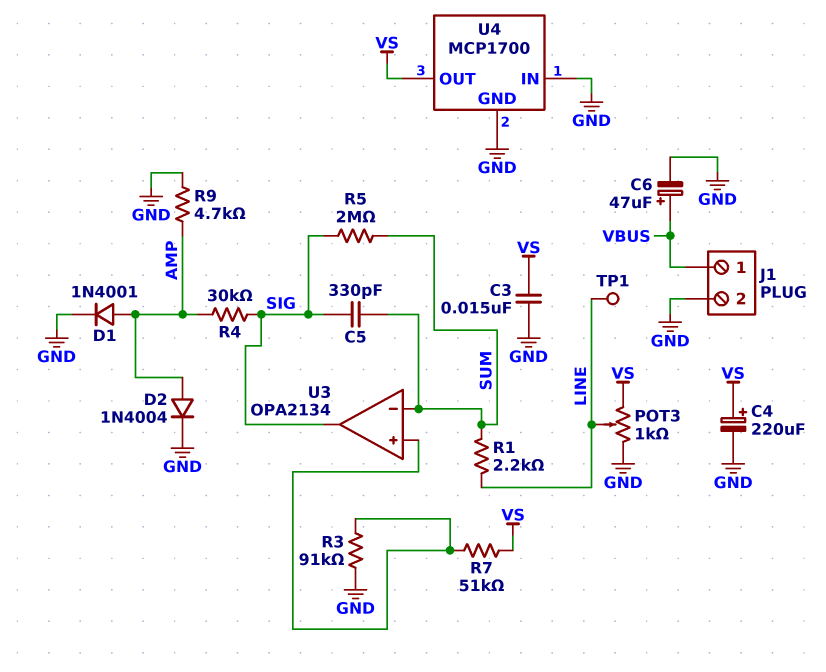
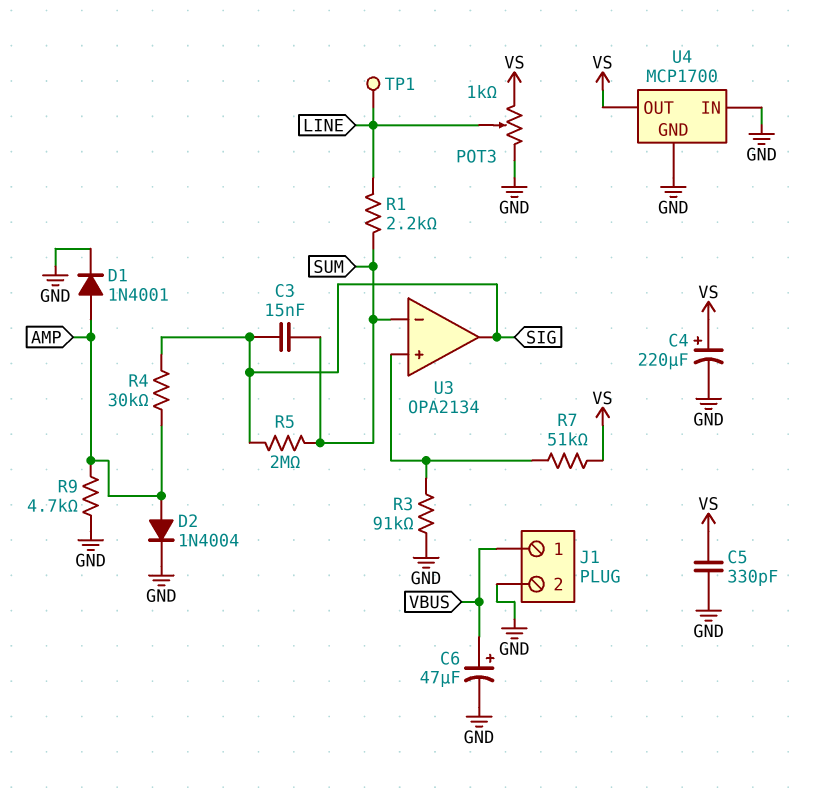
C3: 15nF (GND, VS) -> 15nF (SIG, SUM)
C5: 330pF (SIG, SUM) -> 330pF (GND, VS)

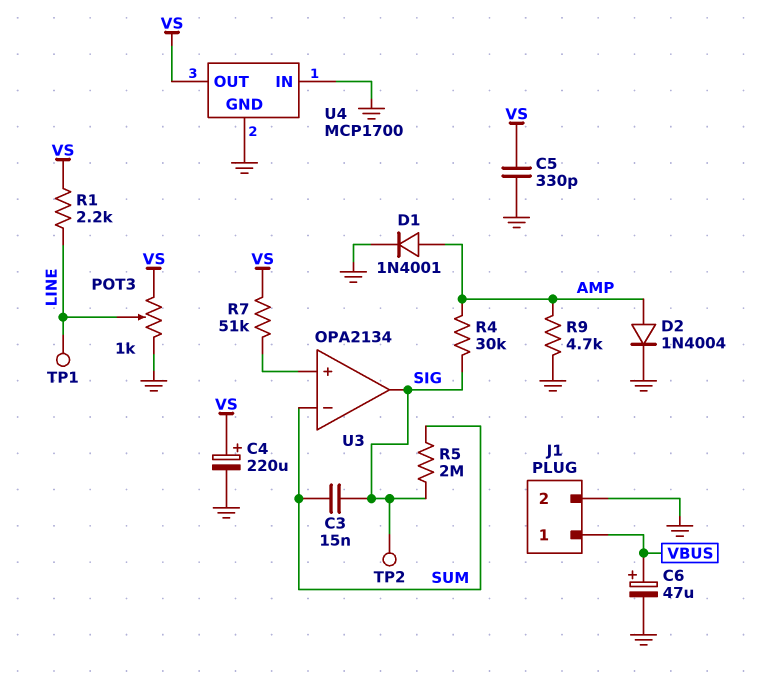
R1: 2.2k (LINE, SUM) -> 2.2k (LINE, VS)
R3: 91k (GND, U3/in+) -> none
TP2: none -> test point (SIG)

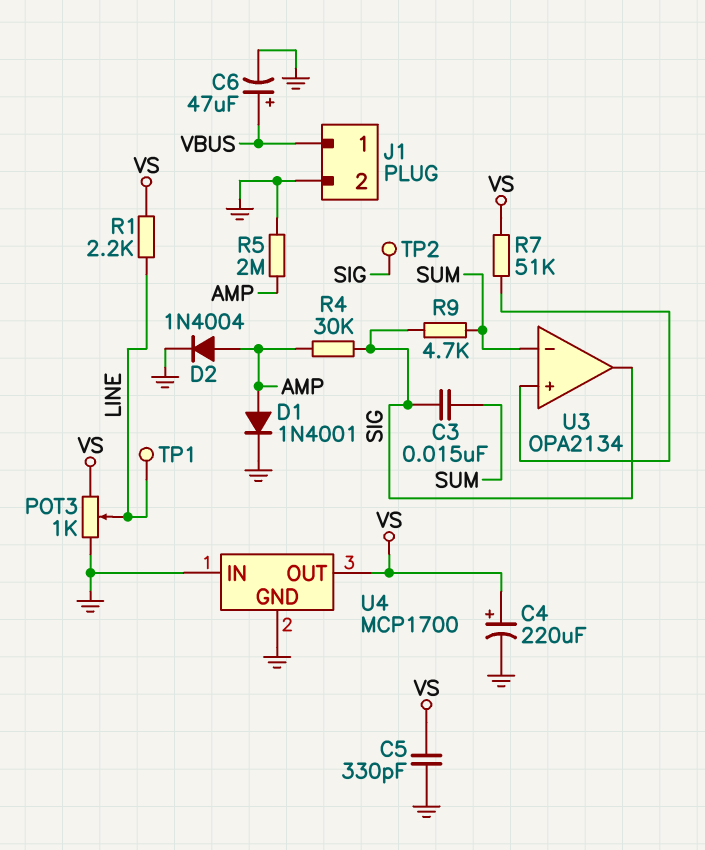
R5: 2M (SIG, SUM) -> 2M (AMP, GND)
R9: 4.7k (AMP, GND) -> 4.7k (SIG, SUM)

